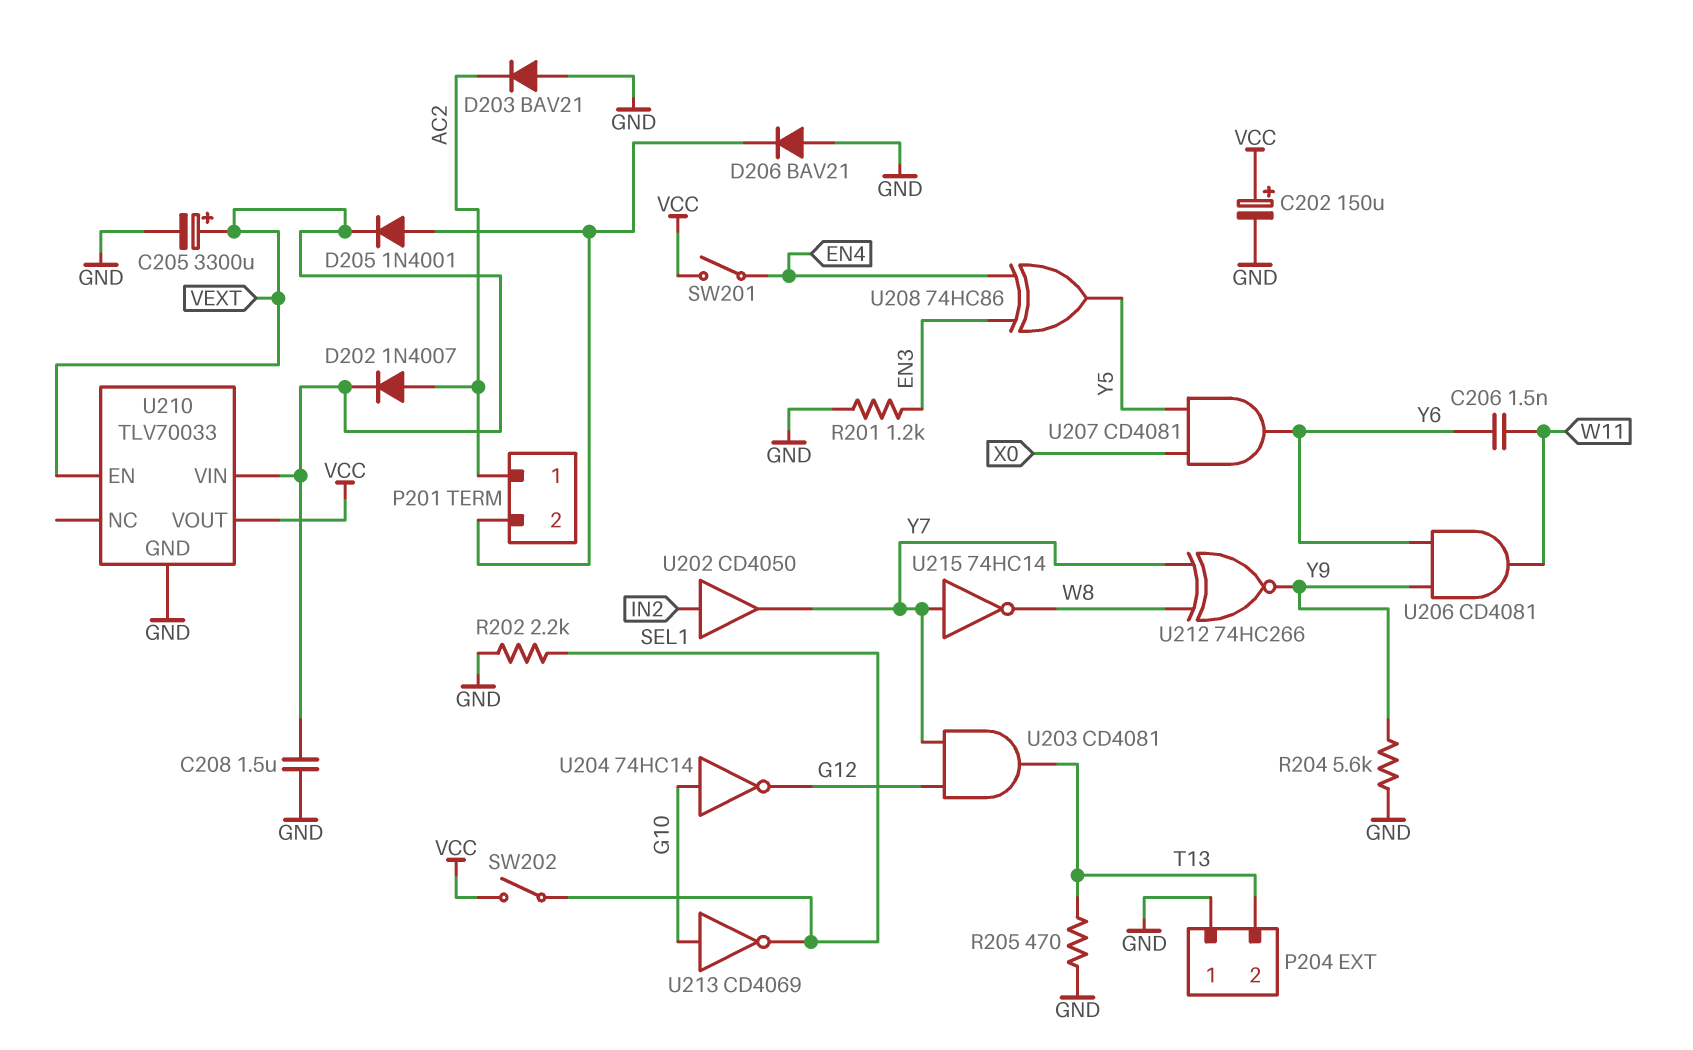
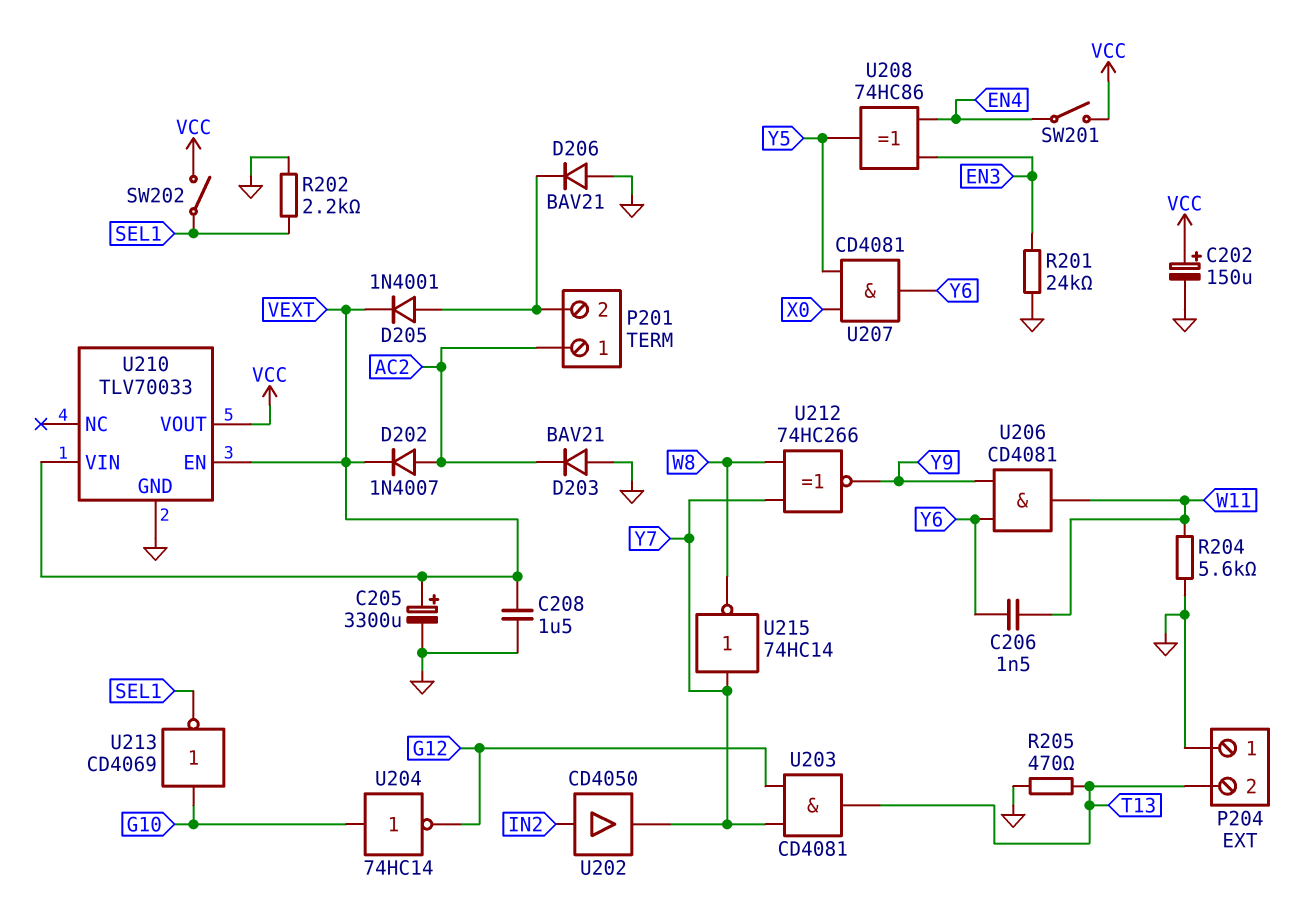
R201: 1.2k (EN3, GND) -> 24k (EN3, GND)
R204: 5.6k (GND, Y9) -> 5.6k (GND, W11)

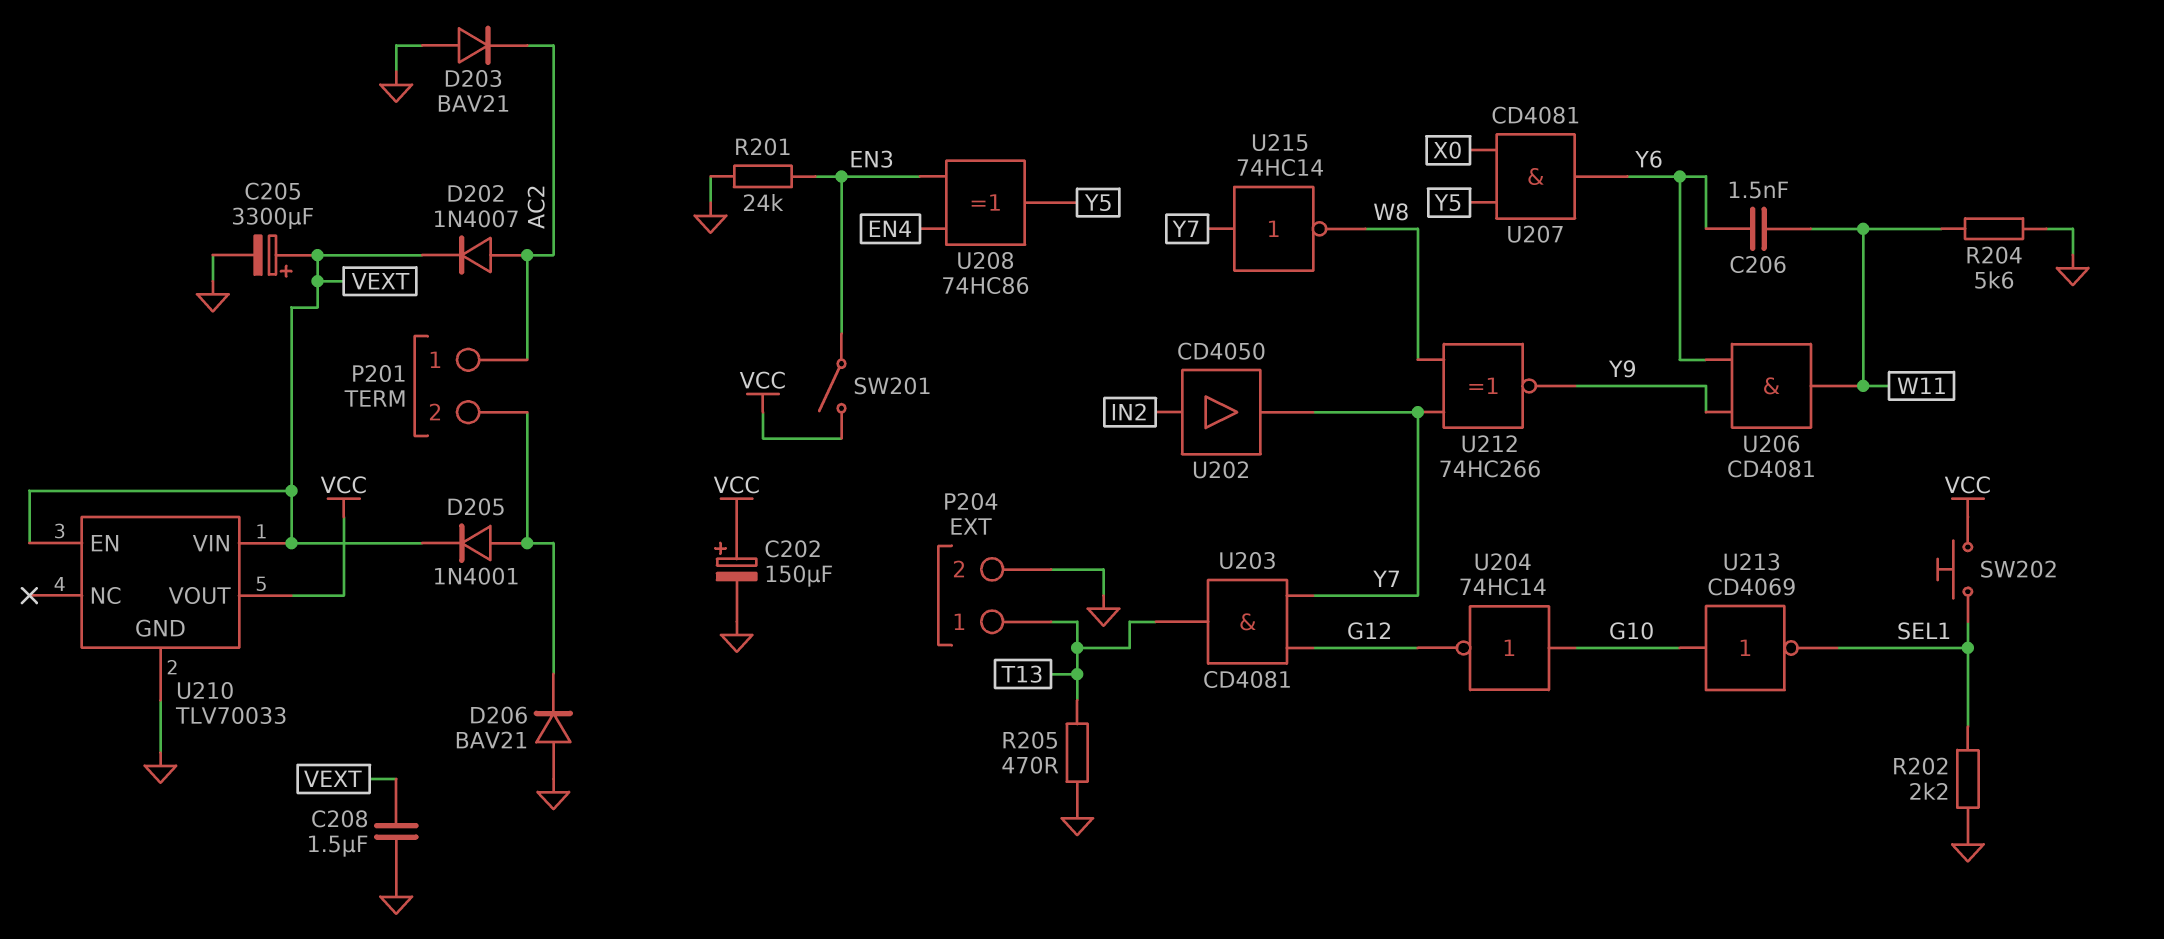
P204 pin 1: GND -> T13
P204 pin 2: T13 -> GND
SW201: switch (EN4, VCC) -> switch (EN3, VCC)
SW202: switch (SEL1, VCC) -> button (SEL1, VCC)

